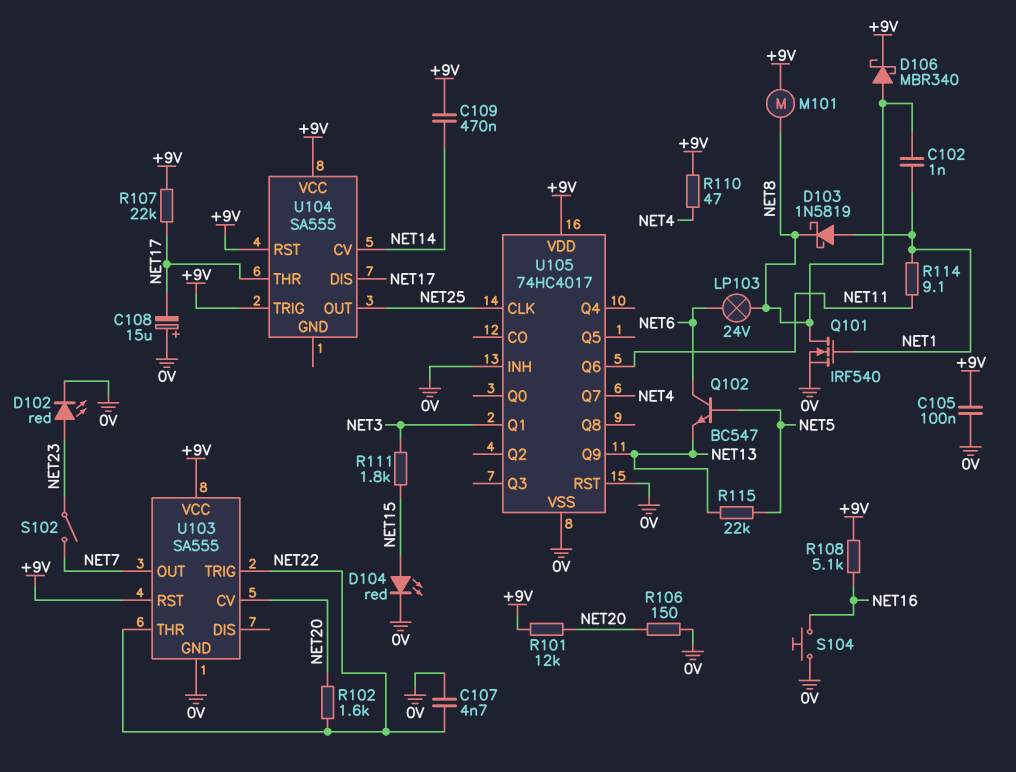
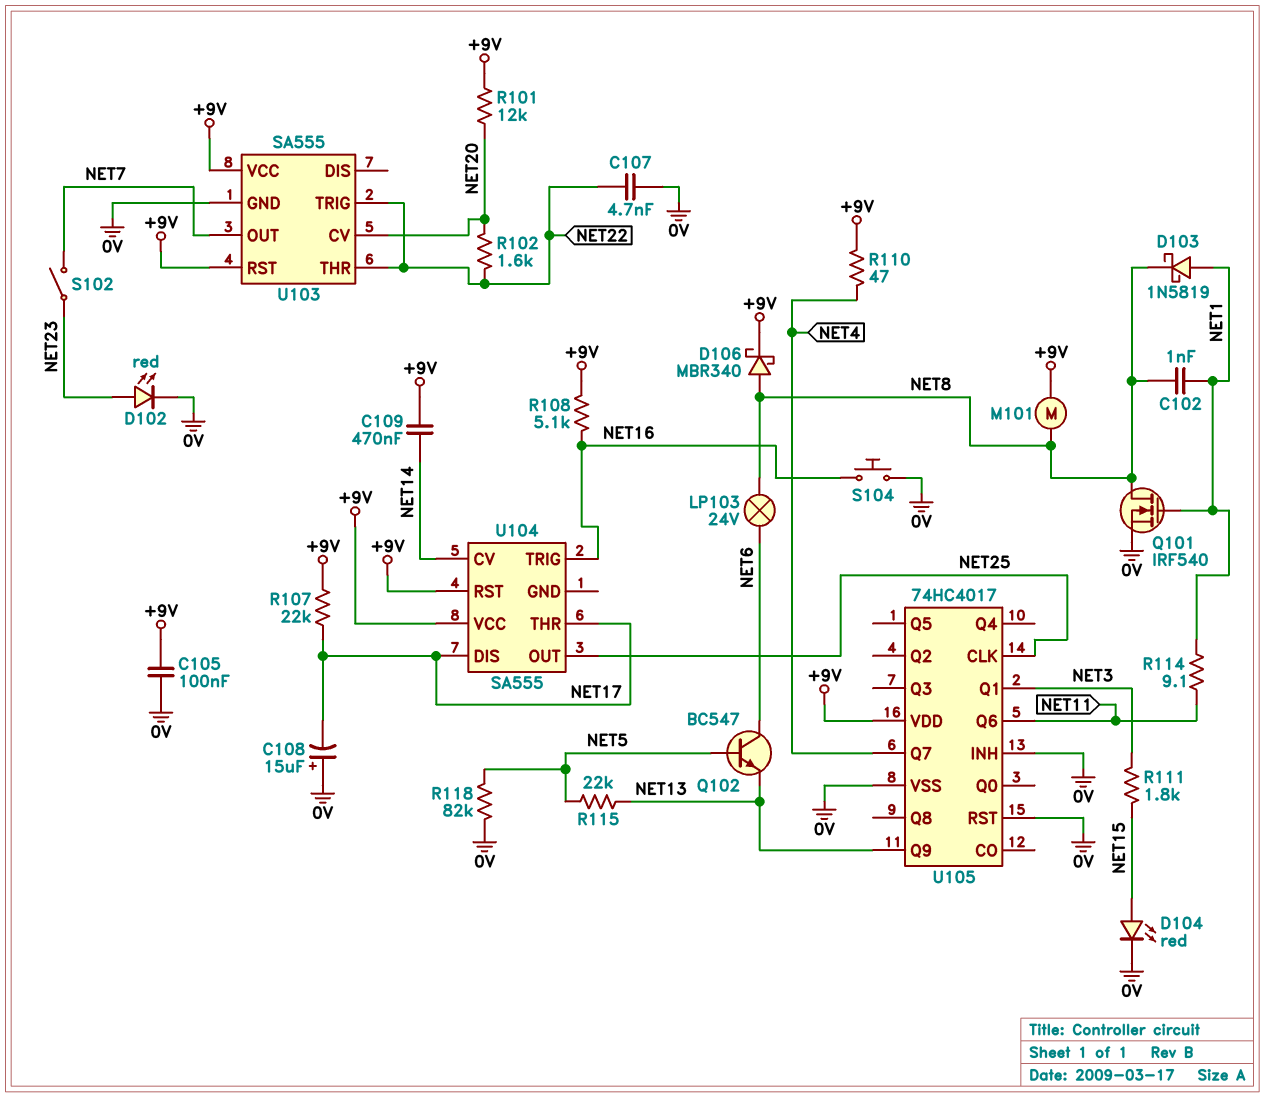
R106: 150 (0V, NET20) -> none
R118: none -> 82k (0V, NET5)
U104 pin TRIG: +9V -> NET16

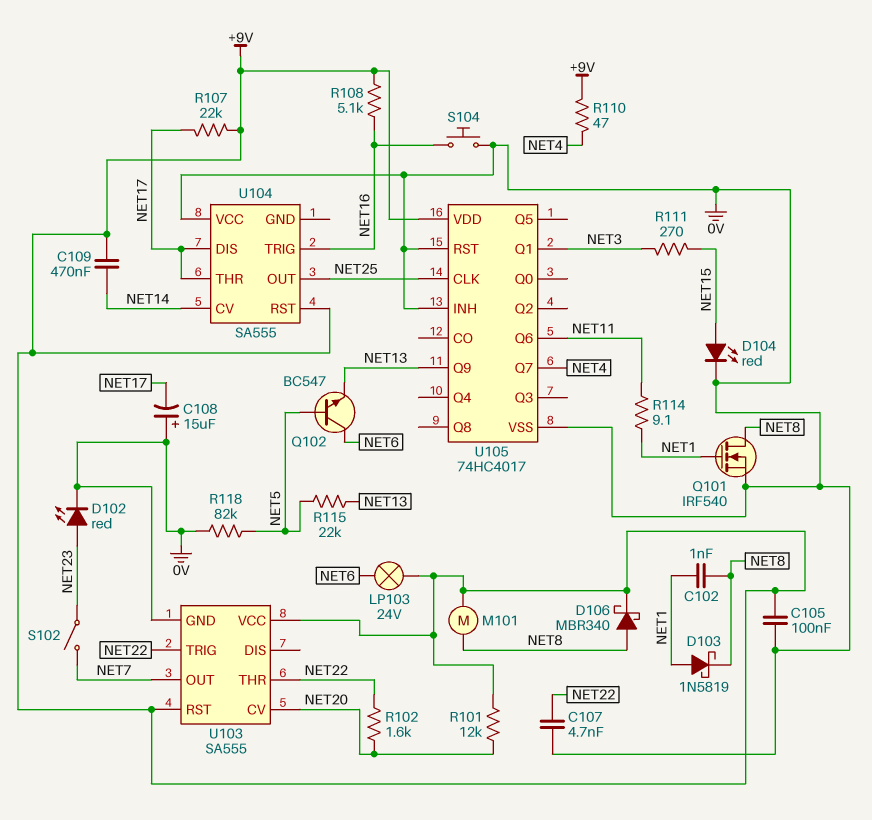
LP103: lamp 24V (NET6, NET8) -> lamp 24V (+9V, NET6)
R111: 1.8k (NET3, NET15) -> 270 (NET3, NET15)
U104 pin VCC: +9V -> 0V

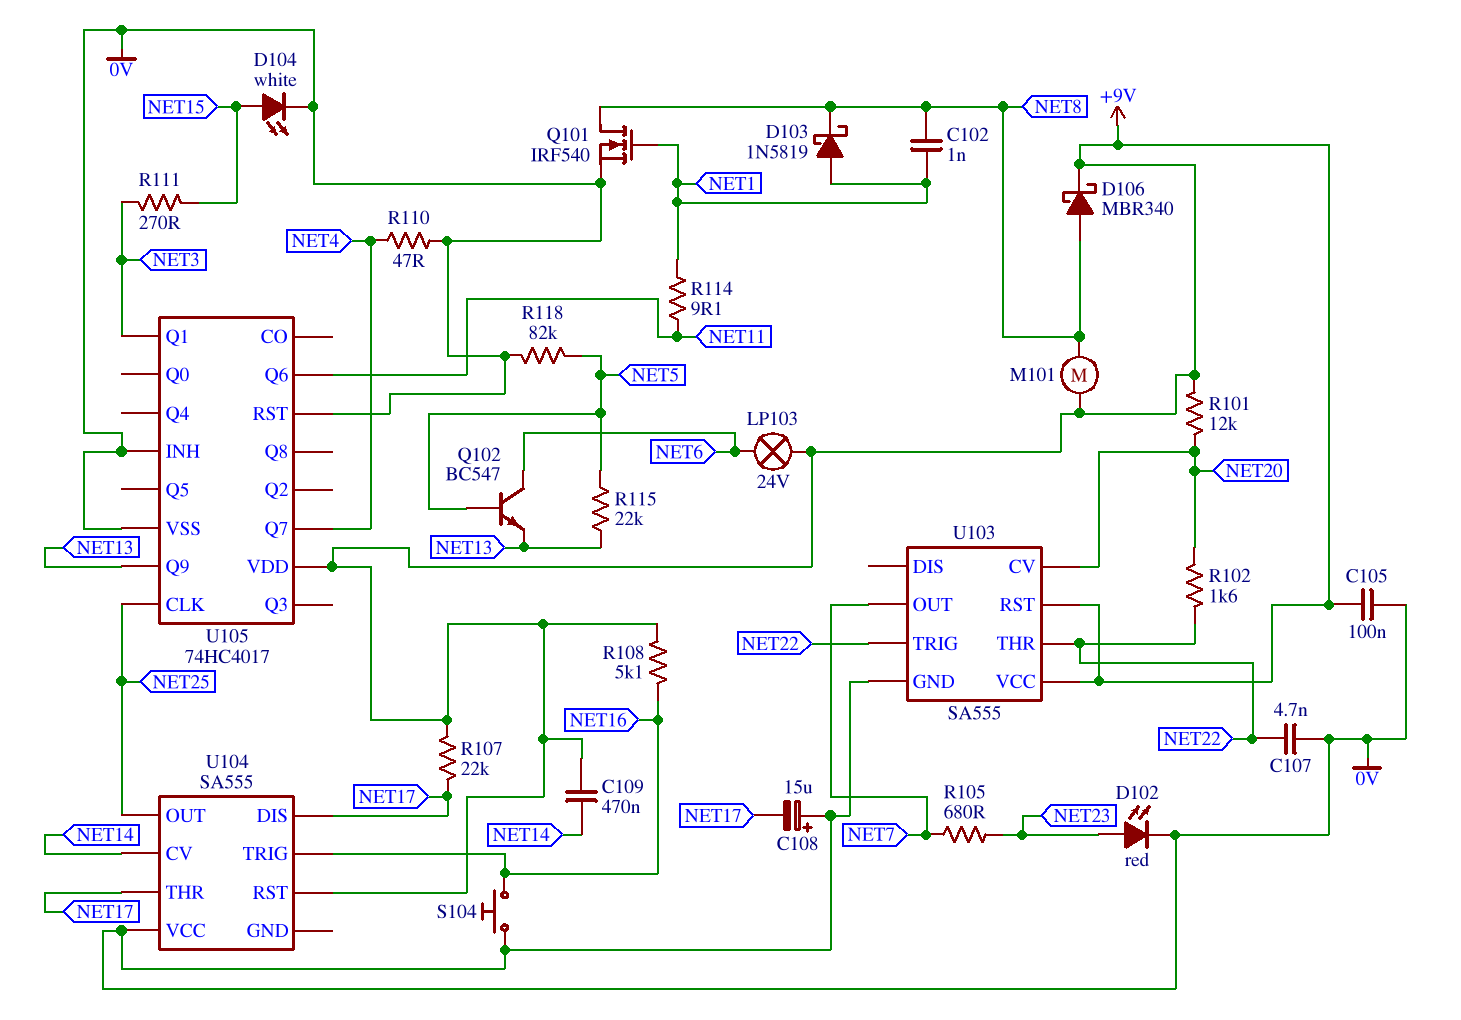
D104: LED red (A NET15, K 0V) -> LED white (A NET15, K 0V)
R105: none -> 680 (NET7, NET23)
R110: 47 (+9V, NET4) -> 47 (0V, NET4)
S102: switch (NET7, NET23) -> none

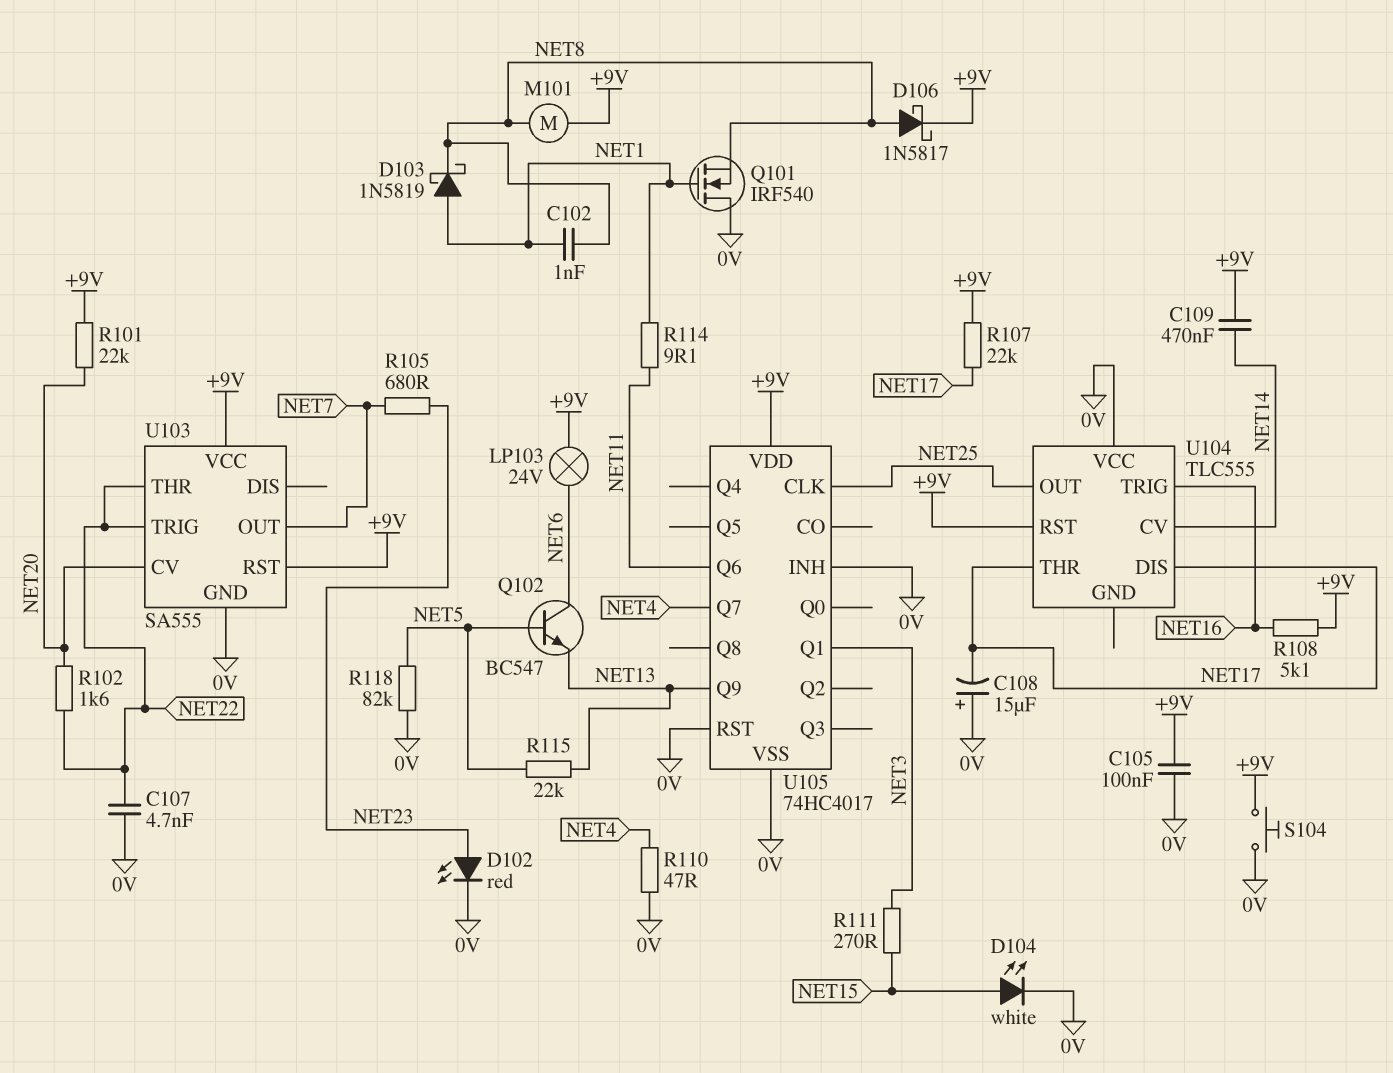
D106: schottky MBR340 (A NET8, K +9V) -> schottky 1N5817 (A NET8, K +9V)
Q101: NMOS IRF540 (G NET1, D NET8, S 0V) -> NMOS IRF540 (G NET1, D 0V, S NET8)
R101: 12k (+9V, NET20) -> 22k (+9V, NET20)
S104: button (0V, NET16) -> button (+9V, 0V)
U104: SA555 -> TLC555

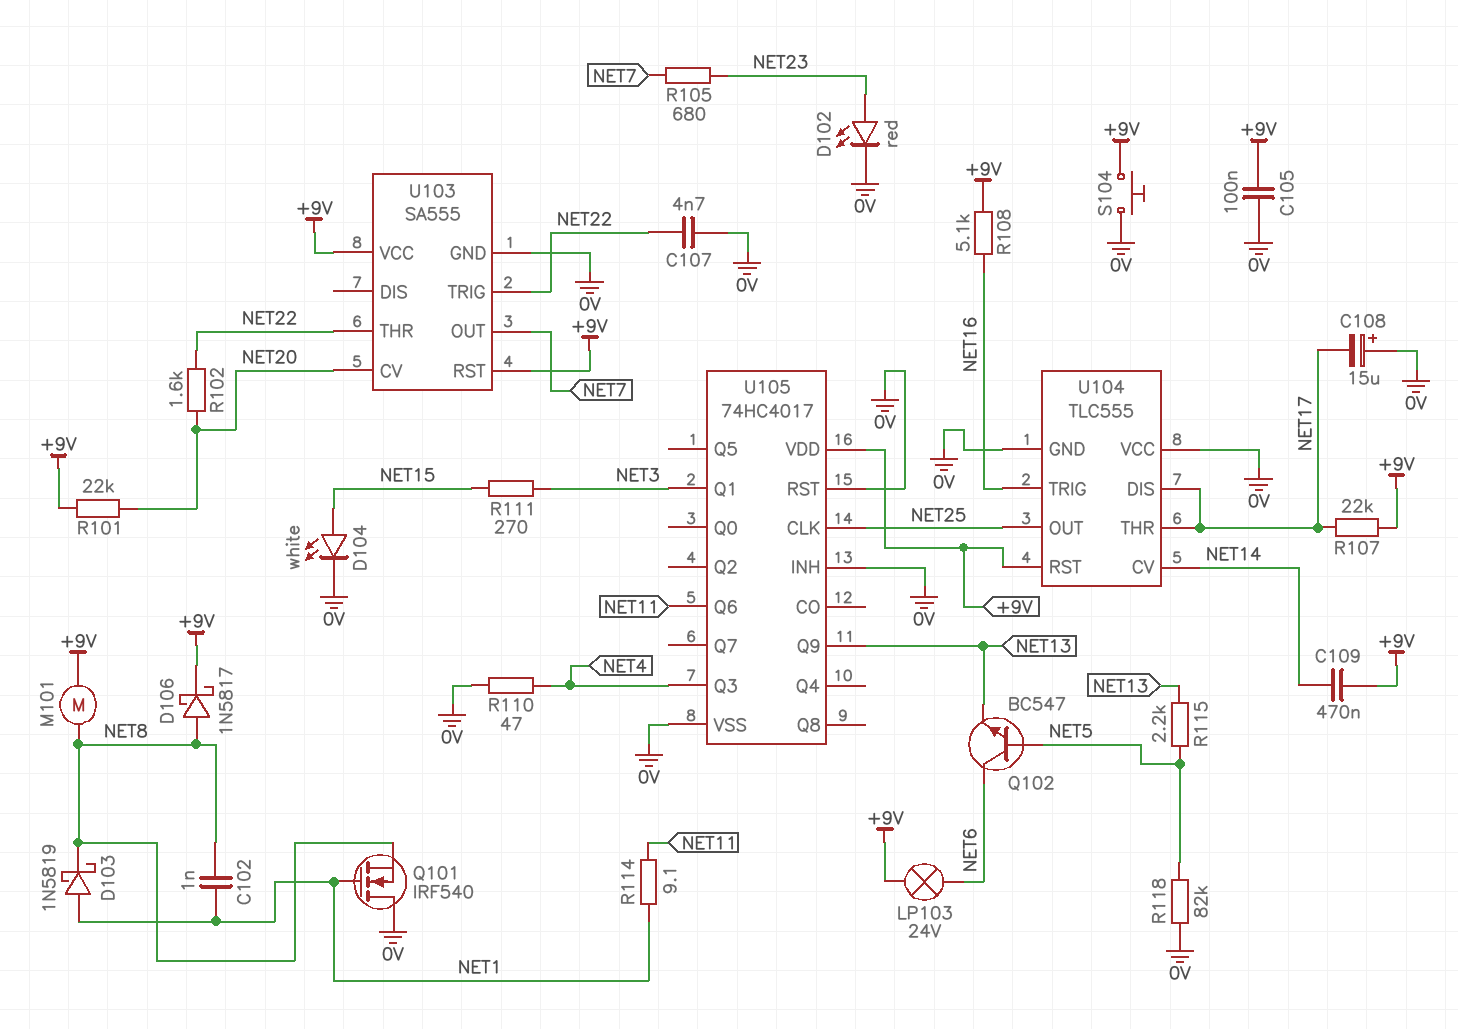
R115: 22k (NET5, NET13) -> 2.2k (NET5, NET13)
U104 pin GND: none -> 0V
U105 pin Q3: none -> NET4
U105 pin Q7: NET4 -> none

